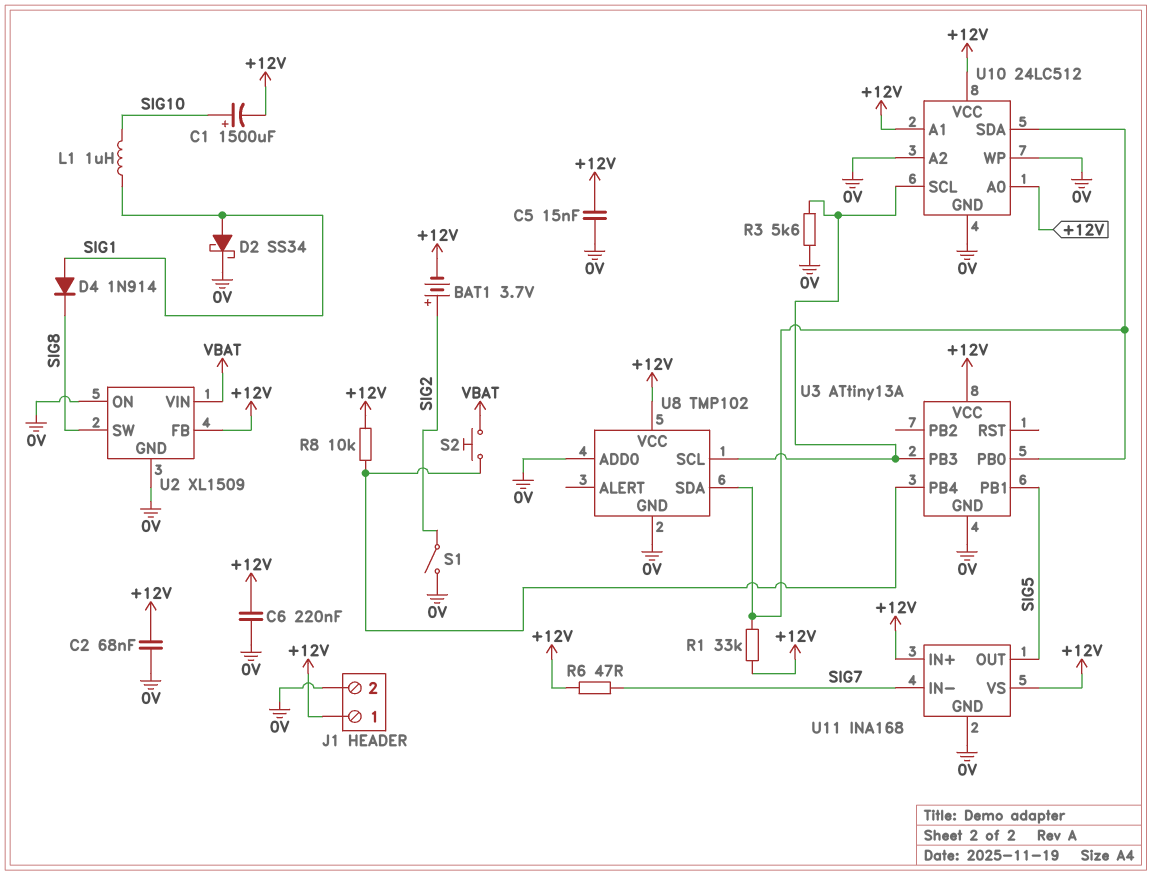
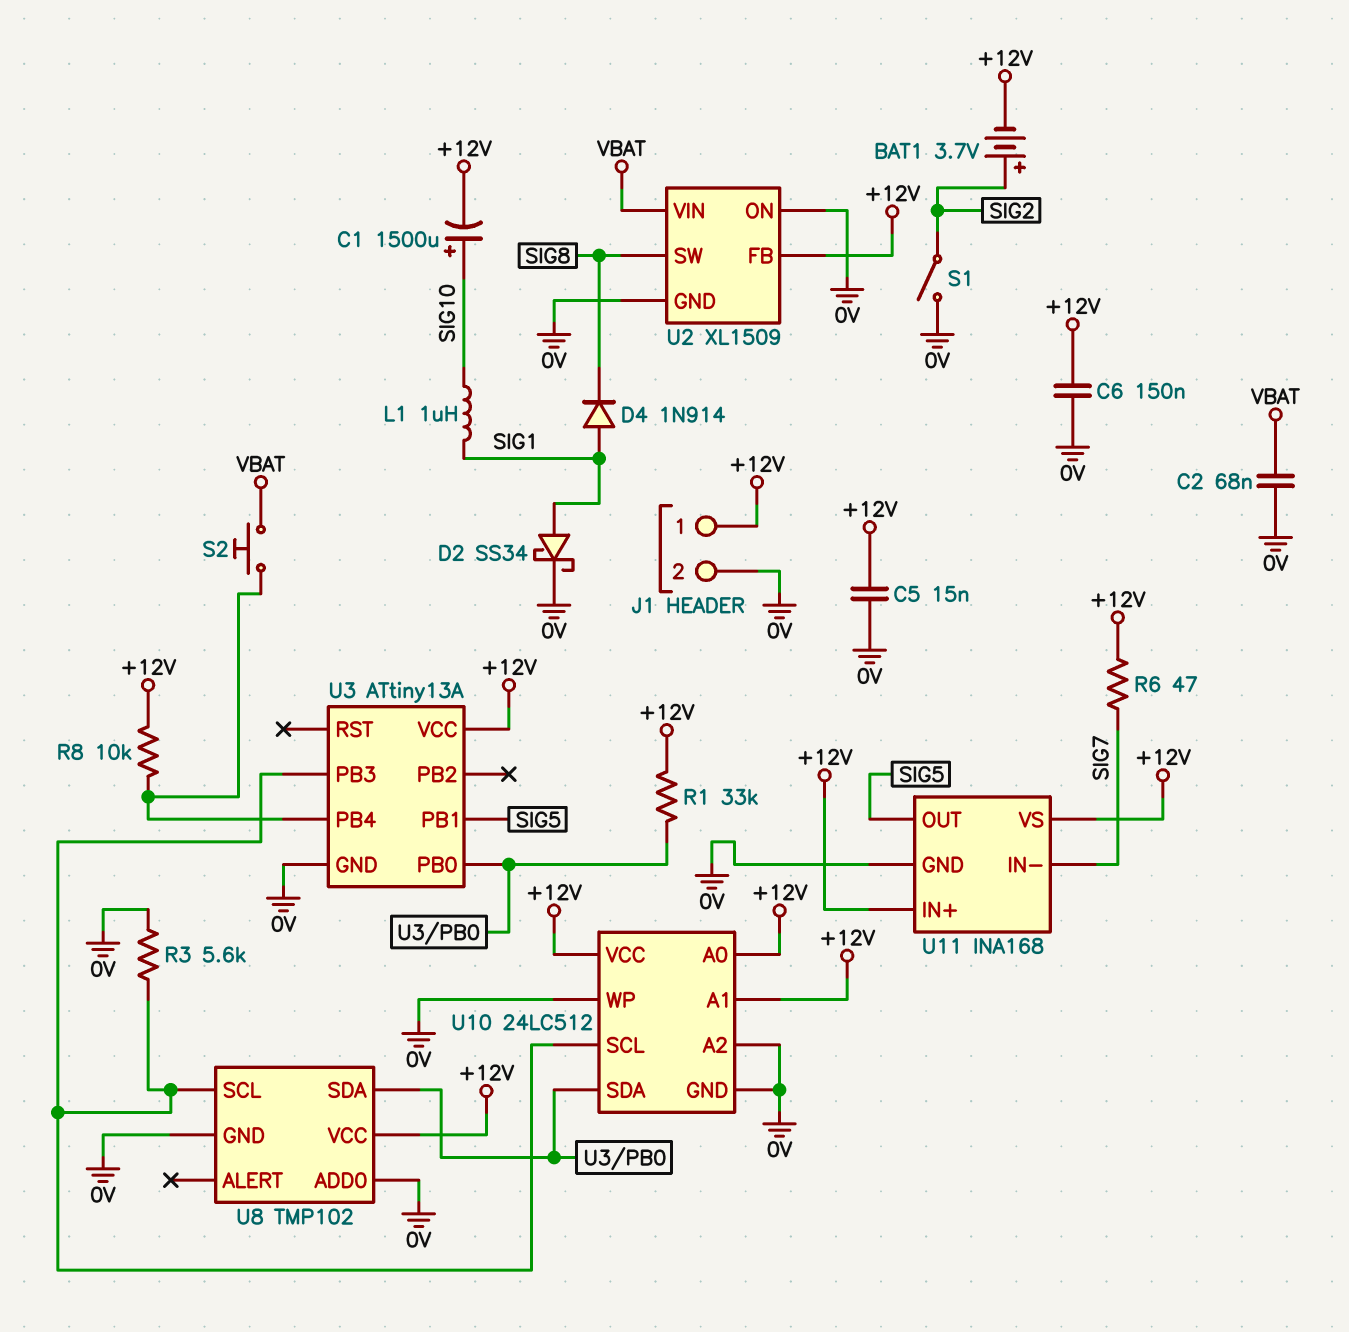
C2: 68nF (+12V, 0V) -> 68nF (0V, VBAT)
C6: 220nF (+12V, 0V) -> 150nF (+12V, 0V)

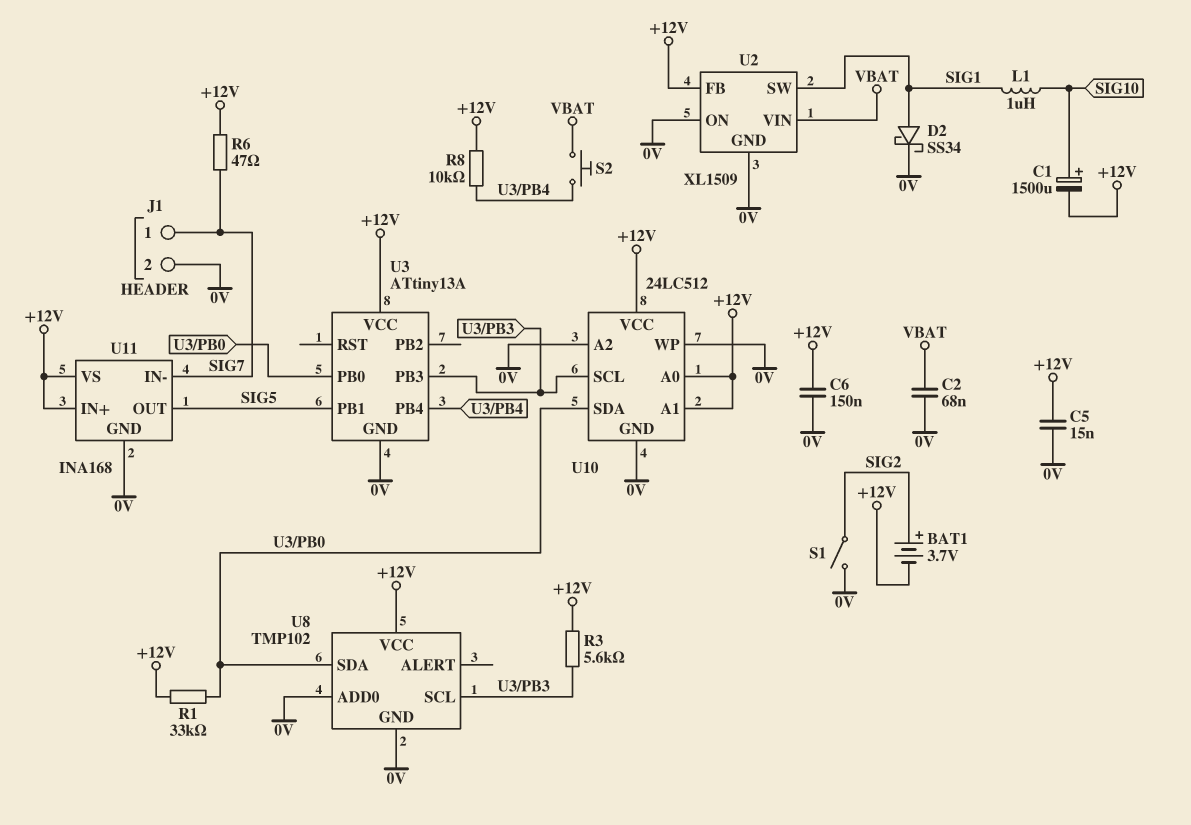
D4: diode 1N914 (A SIG1, K SIG8) -> none
J1 pin 1: +12V -> SIG7
R3: 5.6k (0V, U3/PB3) -> 5.6k (+12V, U3/PB3)
U2 pin SW: SIG8 -> SIG1

